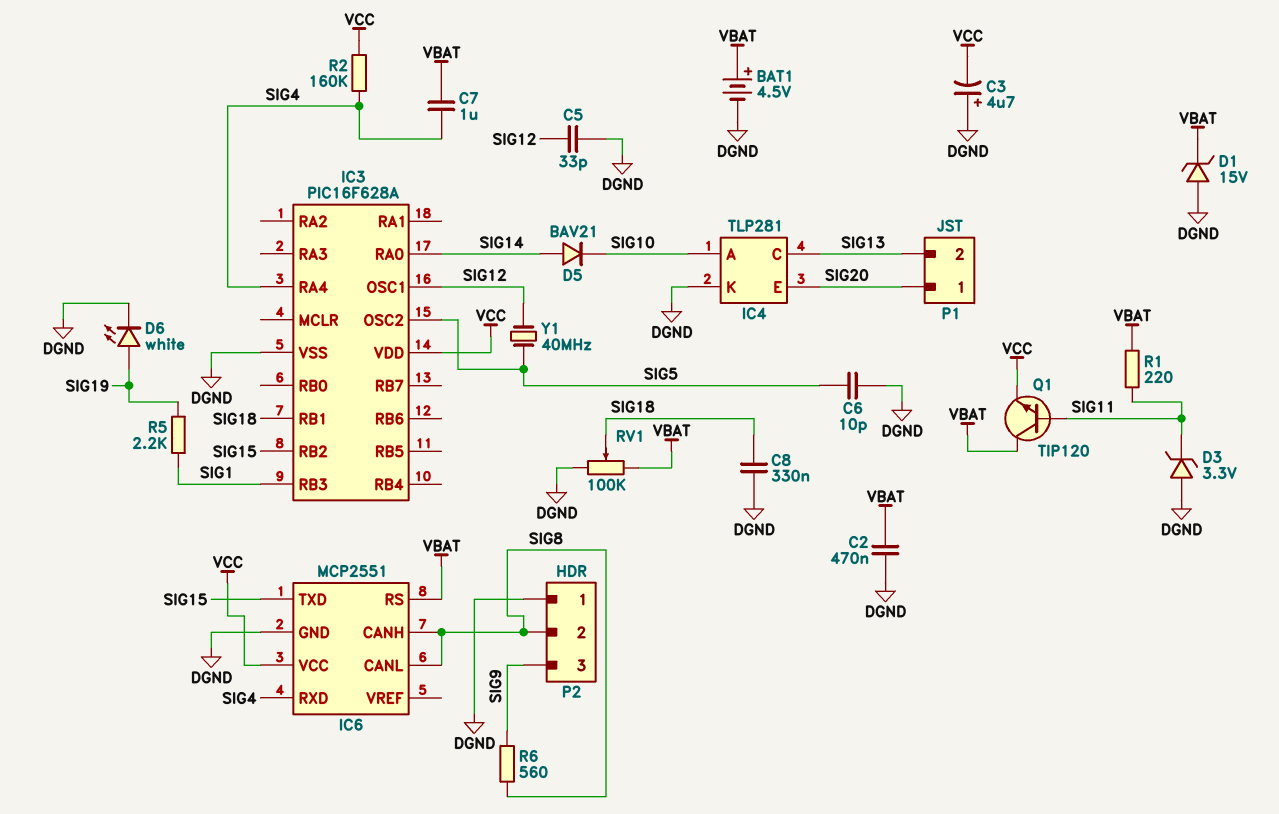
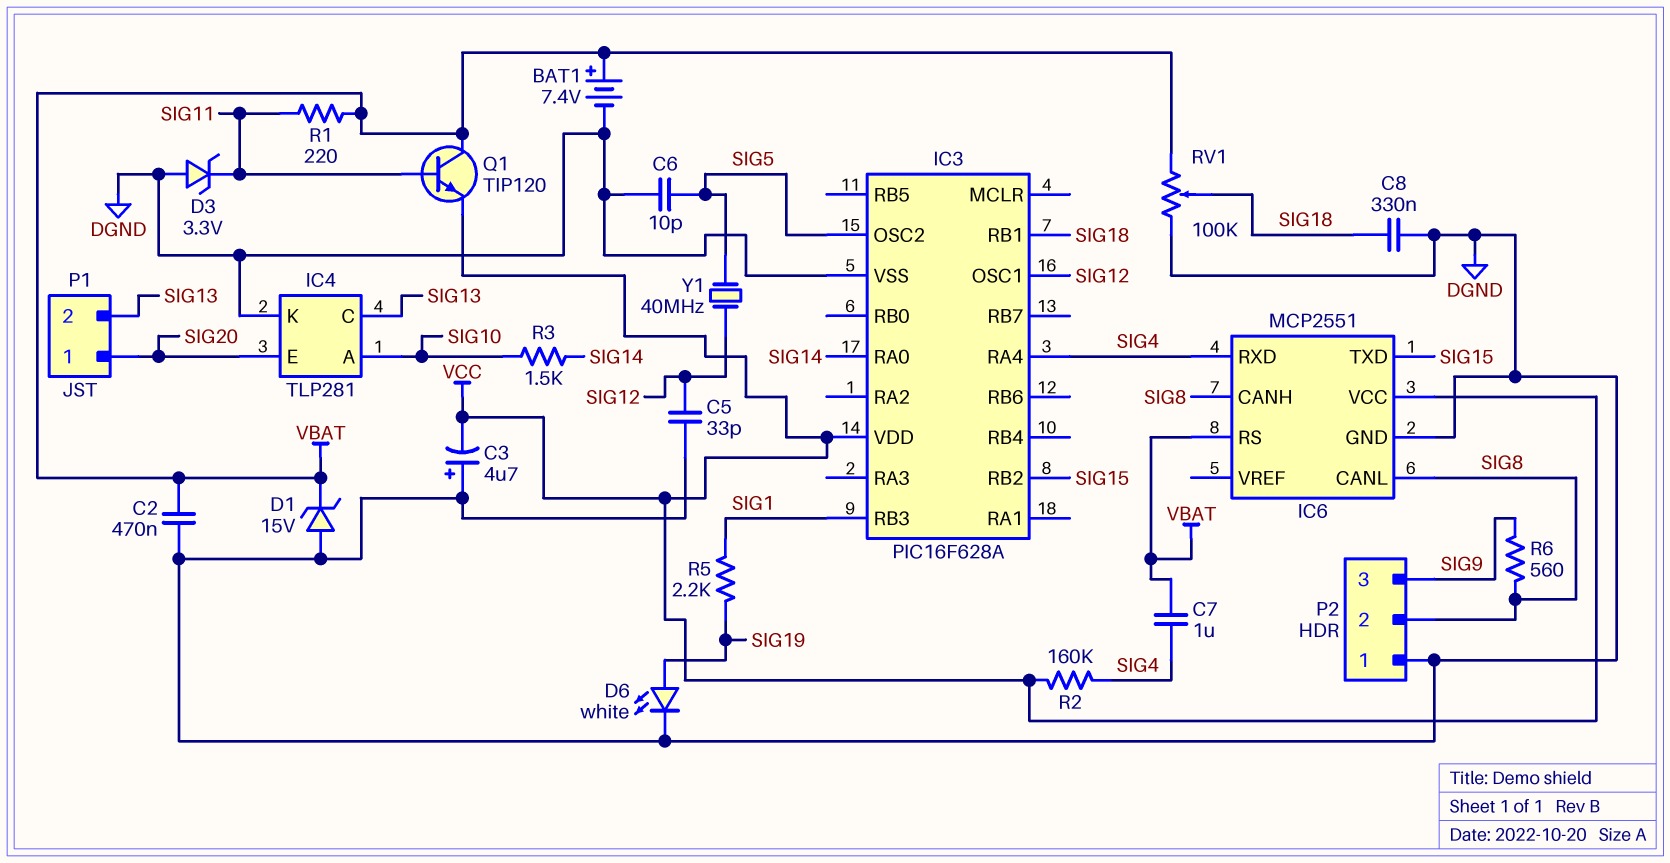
BAT1: 4.5V (plus VBAT, minus DGND) -> 7.4V (plus VBAT, minus DGND)
D5: diode BAV21 (A SIG14, K SIG10) -> none
R3: none -> 1.5k (SIG10, SIG14)

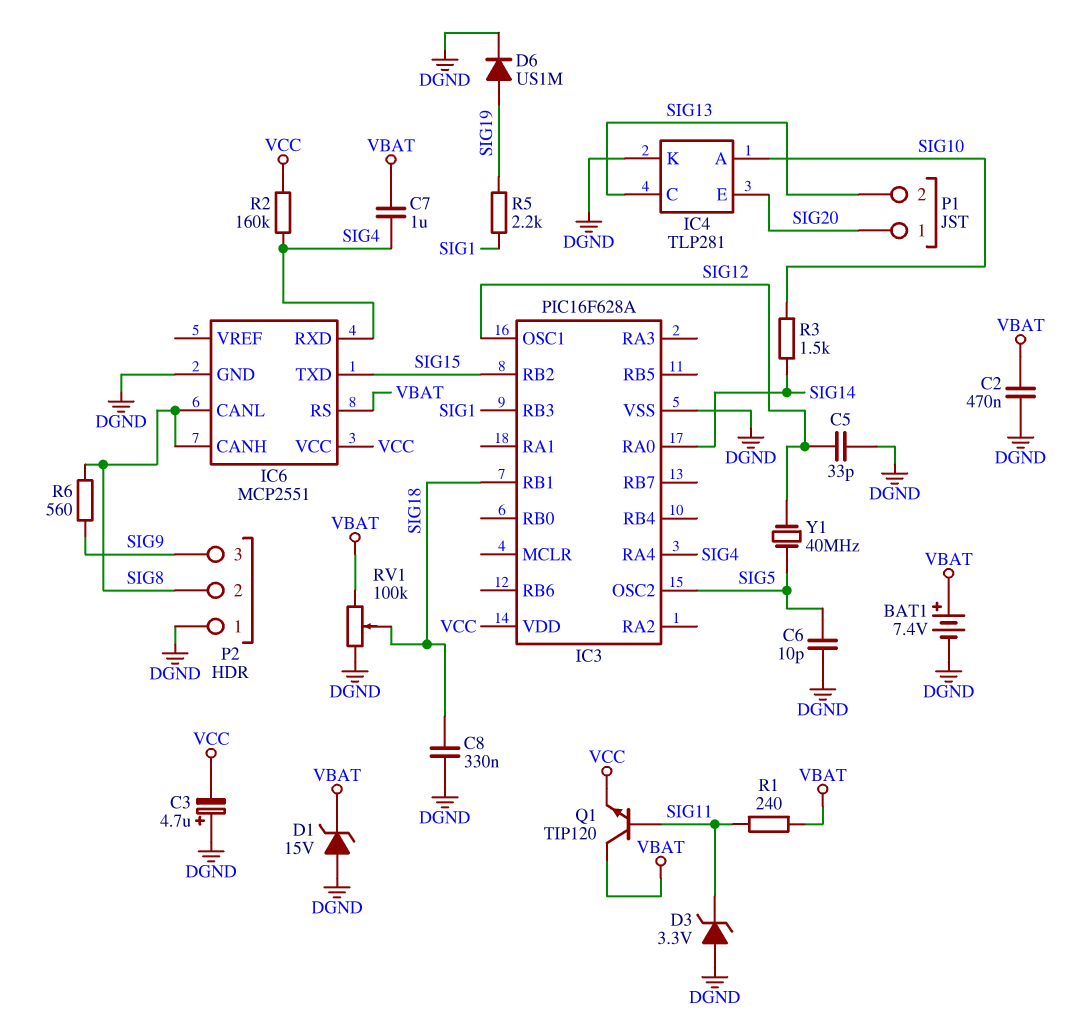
D6: LED white (A SIG19, K DGND) -> diode US1M (A SIG19, K DGND)
R1: 220 (SIG11, VBAT) -> 240 (SIG11, VBAT)

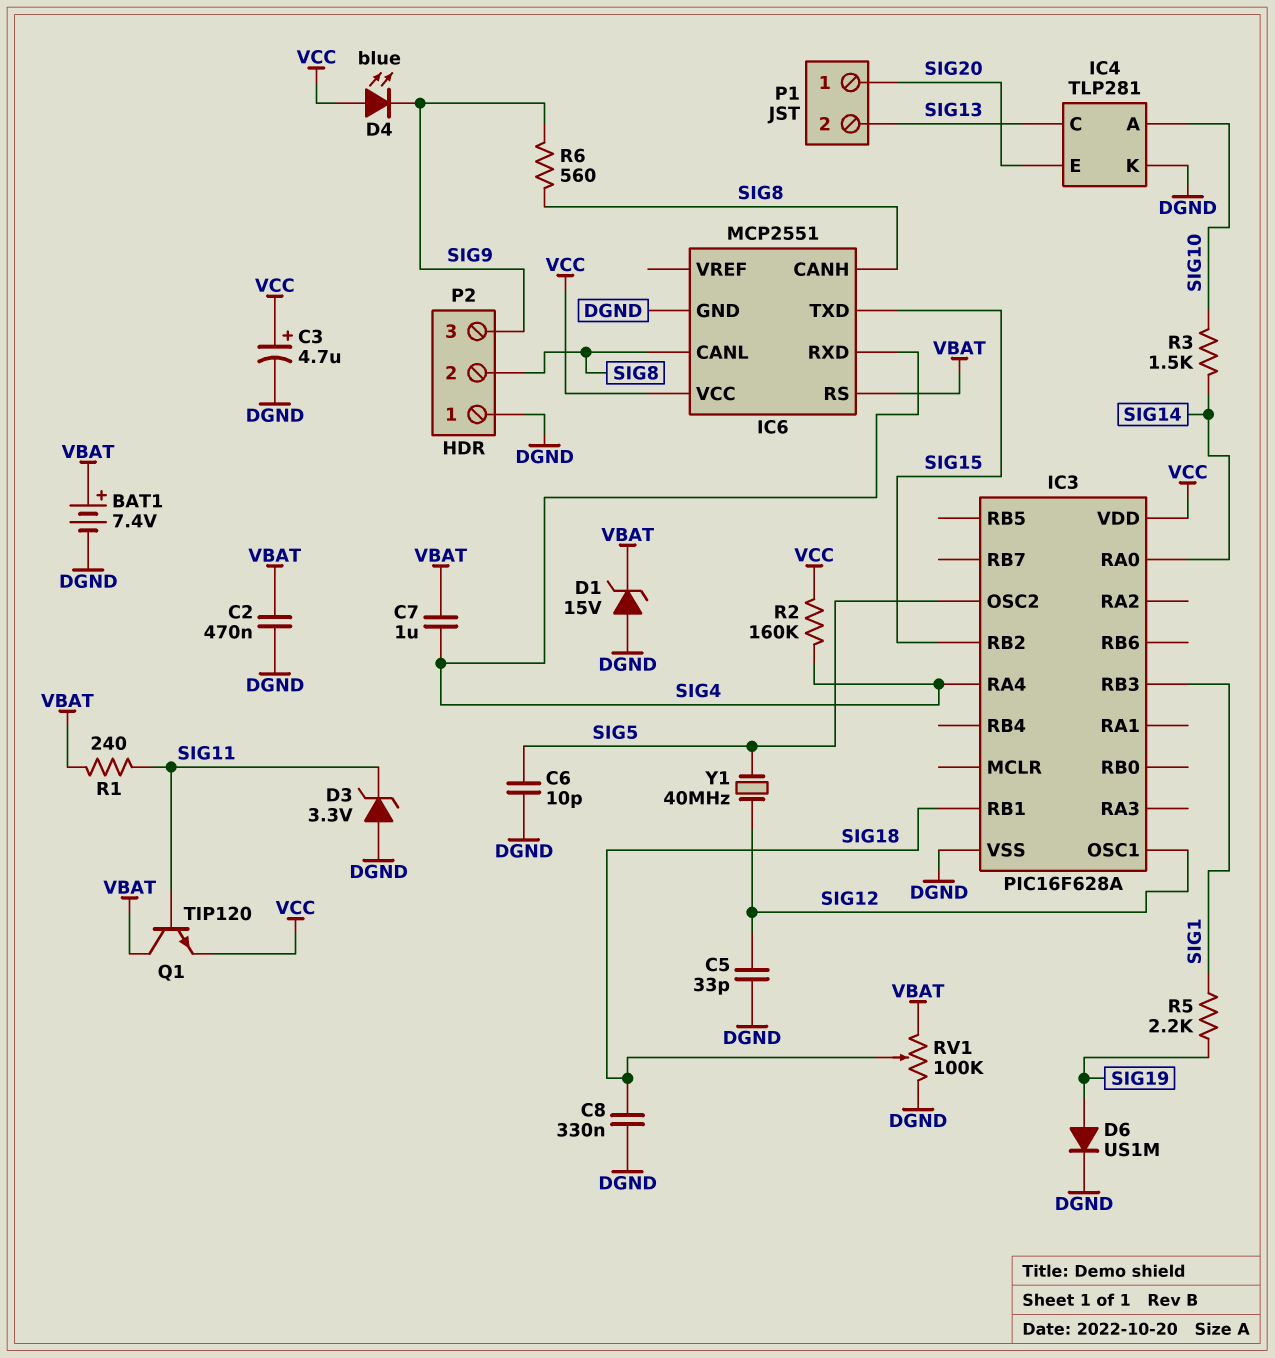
C3: 4.7uF (plus DGND, minus VCC) -> 4.7uF (plus VCC, minus DGND)
D4: none -> LED blue (A VCC, K SIG9)

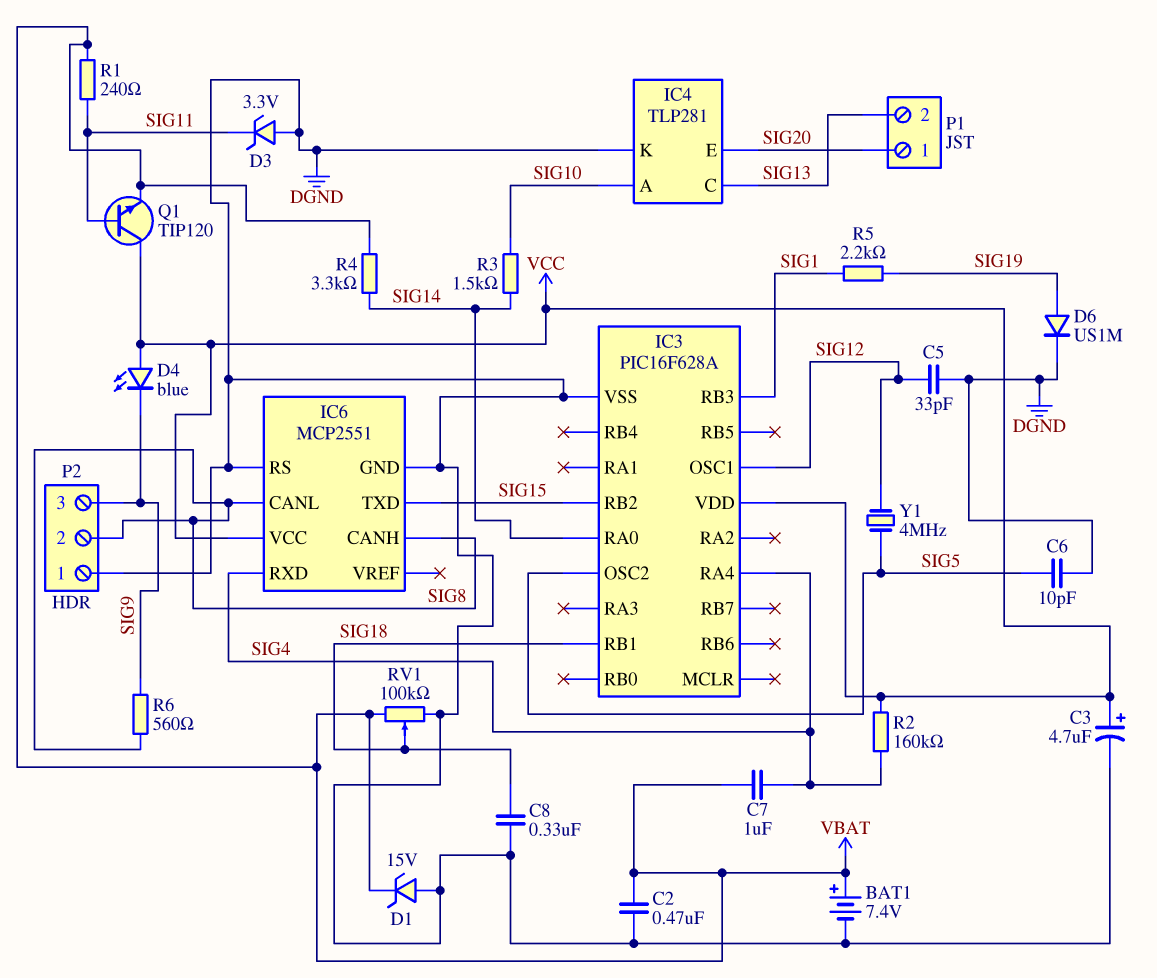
IC6 pin RS: VBAT -> DGND
Q1: NPN TIP120 (B SIG11, C VBAT, E VCC) -> NPN TIP120 (B SIG11, C VCC, E VBAT)
R4: none -> 3.3k (SIG14, VBAT)
Y1: 40MHz (SIG5, SIG12) -> 4MHz (SIG5, SIG12)

